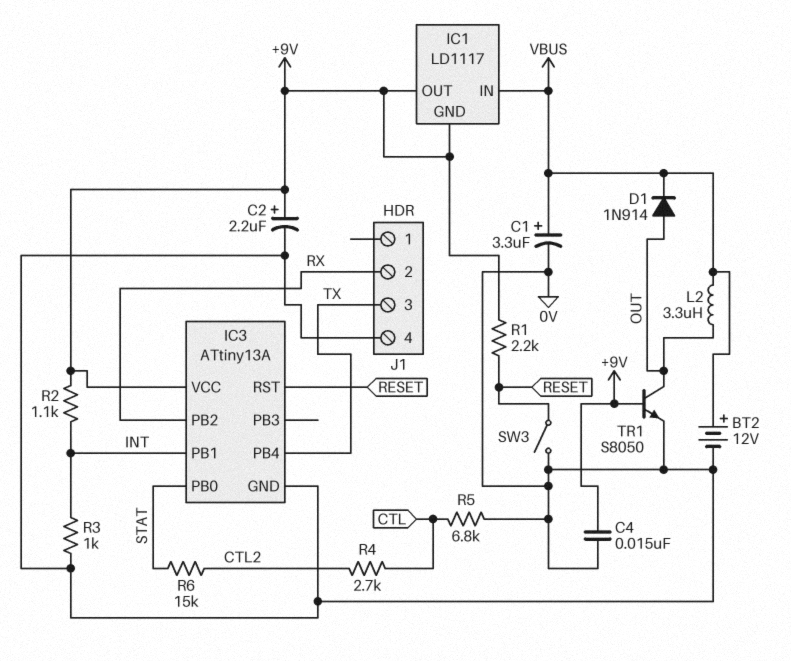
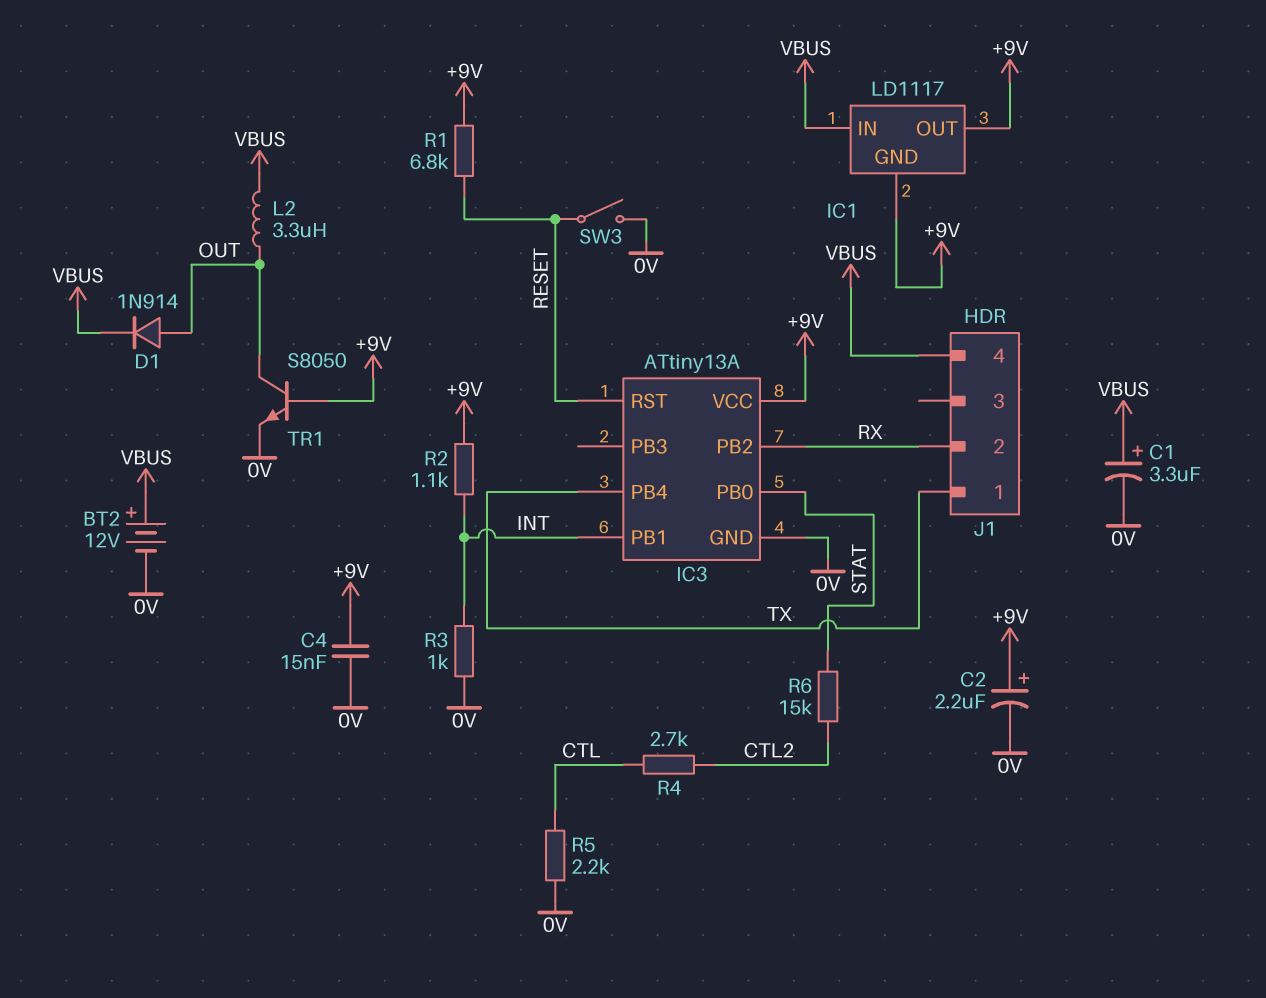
J1 pin 1: none -> TX
J1 pin 3: TX -> none
J1 pin 4: 0V -> VBUS
R1: 2.2k (+9V, RESET) -> 6.8k (+9V, RESET)
R5: 6.8k (0V, CTL) -> 2.2k (0V, CTL)

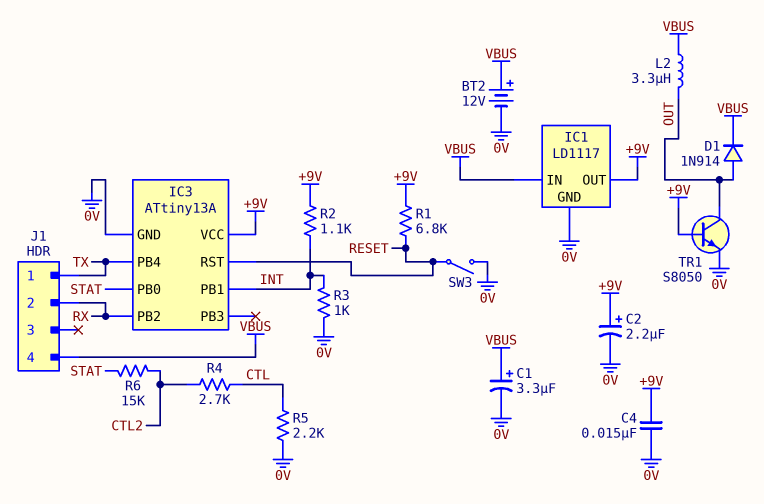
IC1 pin GND: +9V -> 0V

